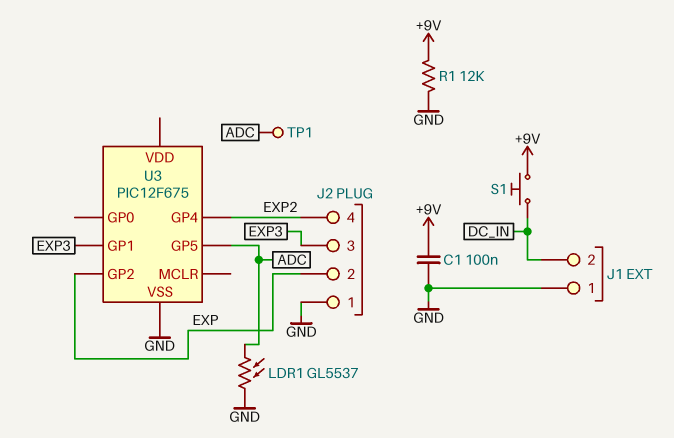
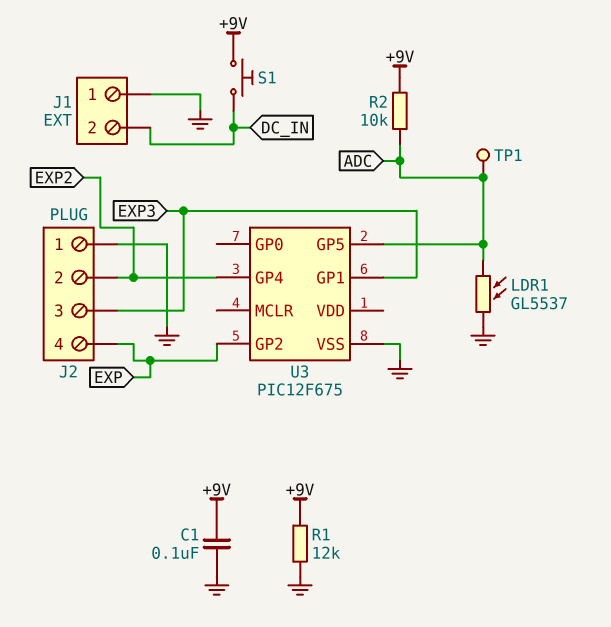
J2 pin 2: EXP -> EXP2
J2 pin 4: EXP2 -> EXP
R2: none -> 10k (+9V, ADC)

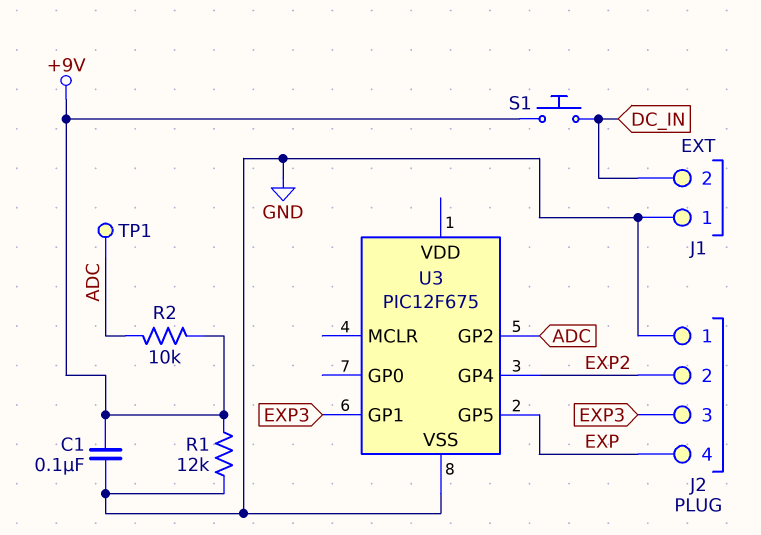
LDR1: GL5537 (ADC, GND) -> none
U3 pin GP2: EXP -> ADC
U3 pin GP5: ADC -> EXP

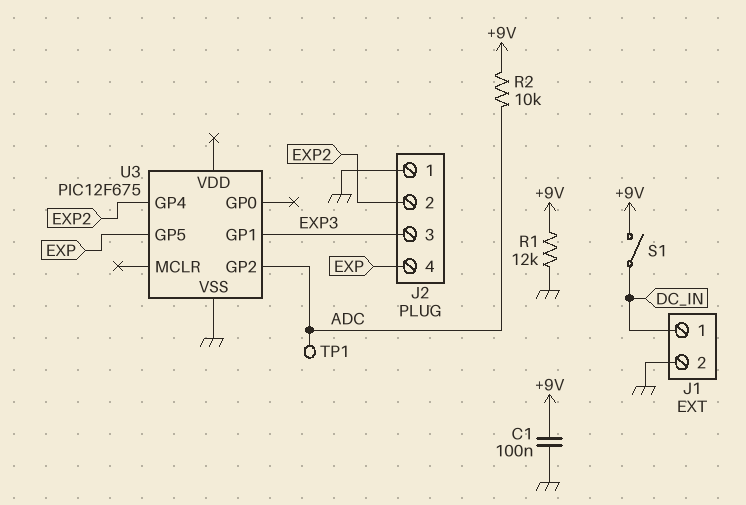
J1 pin 1: GND -> DC_IN
J1 pin 2: DC_IN -> GND
S1: button (+9V, DC_IN) -> switch (+9V, DC_IN)

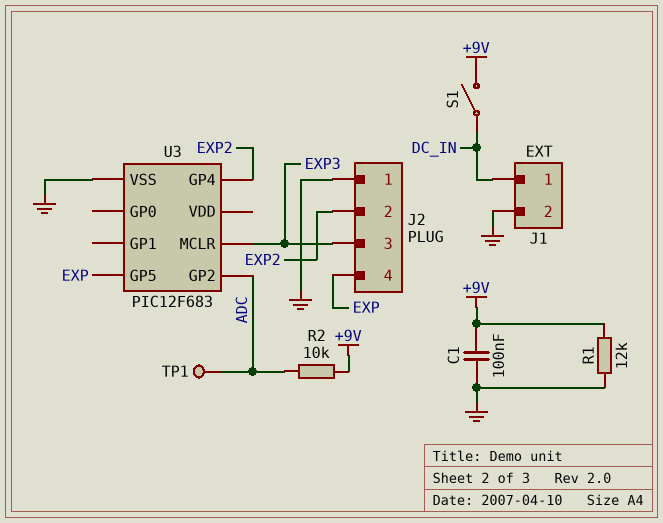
U3: PIC12F675 -> PIC12F683
U3 pin GP1: EXP3 -> none
U3 pin MCLR: none -> EXP3

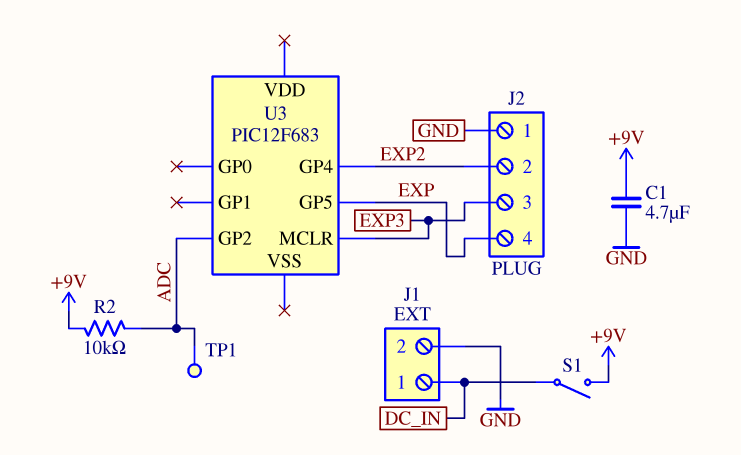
C1: 100nF (+9V, GND) -> 4.7uF (+9V, GND)
R1: 12k (+9V, GND) -> none
U3 pin VSS: GND -> none

